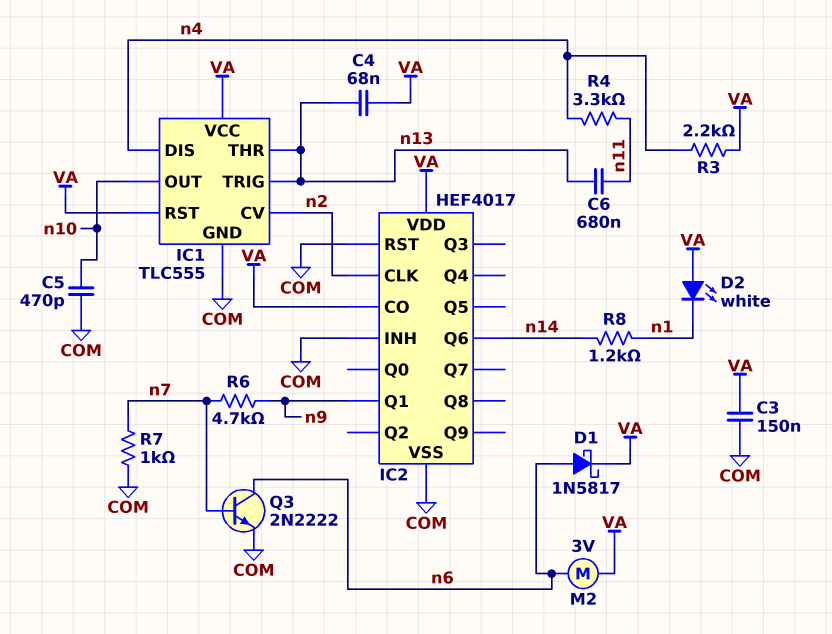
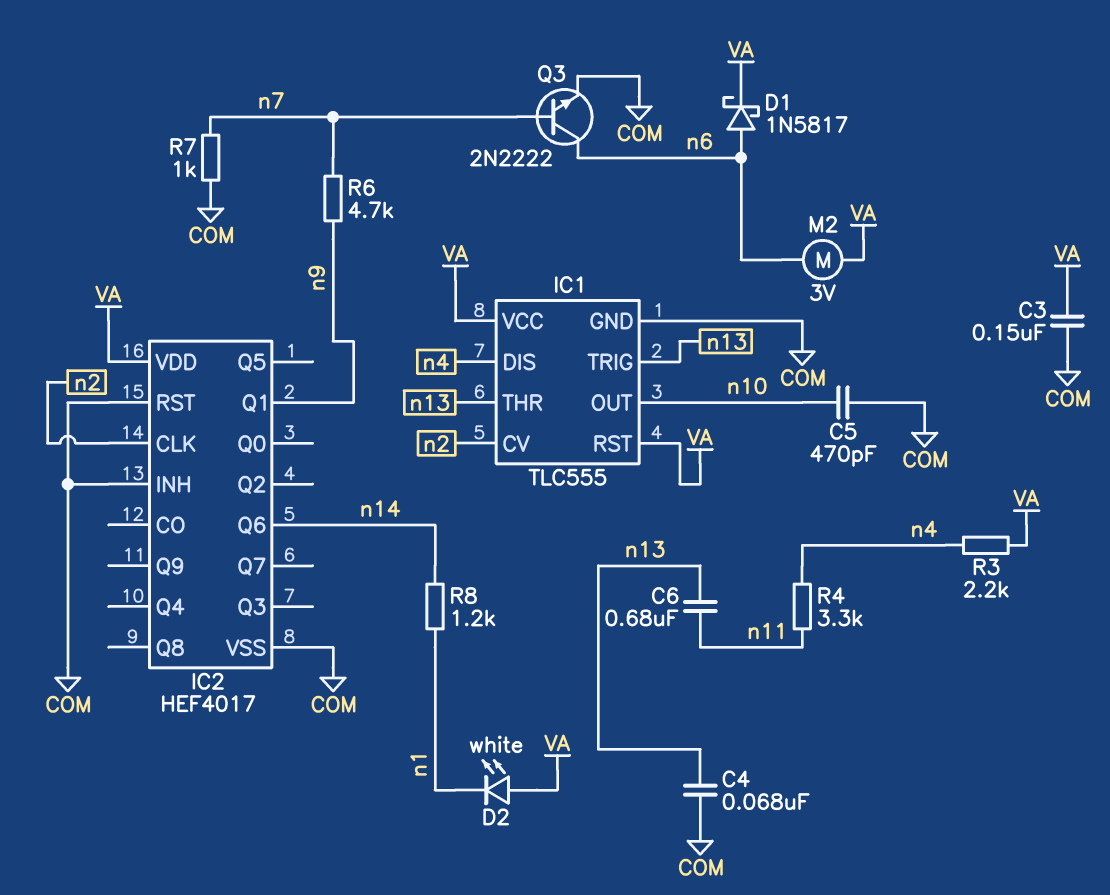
C4: 68nF (VA, n13) -> 68nF (COM, n13)
IC2 pin CO: VA -> none

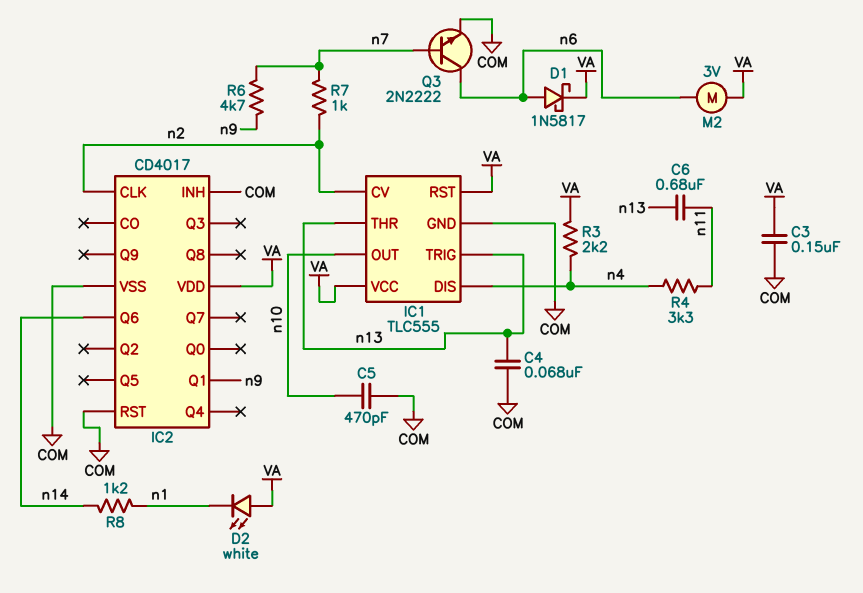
IC2: HEF4017 -> CD4017
R7: 1k (COM, n7) -> 1k (n2, n7)

